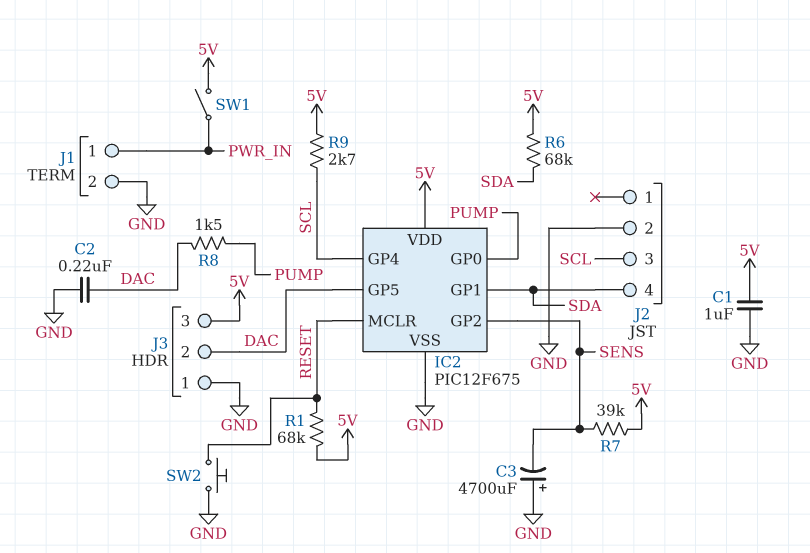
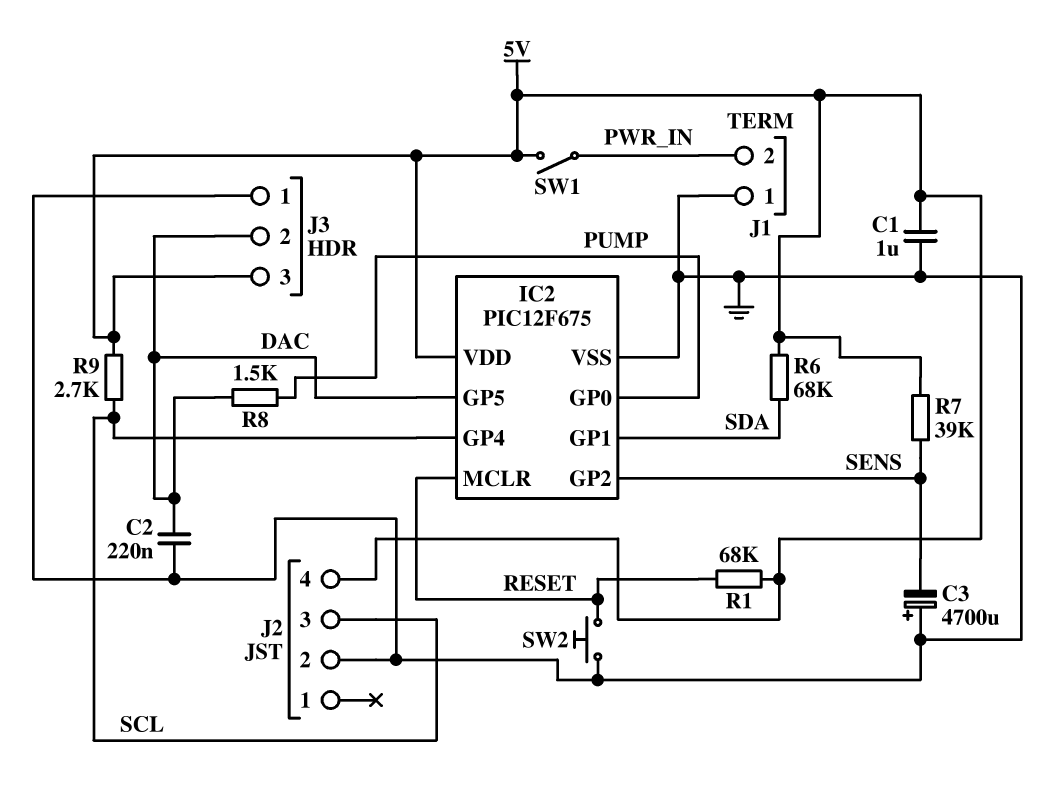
J1 pin 1: PWR_IN -> GND
J1 pin 2: GND -> PWR_IN
J2 pin 4: SDA -> 5V

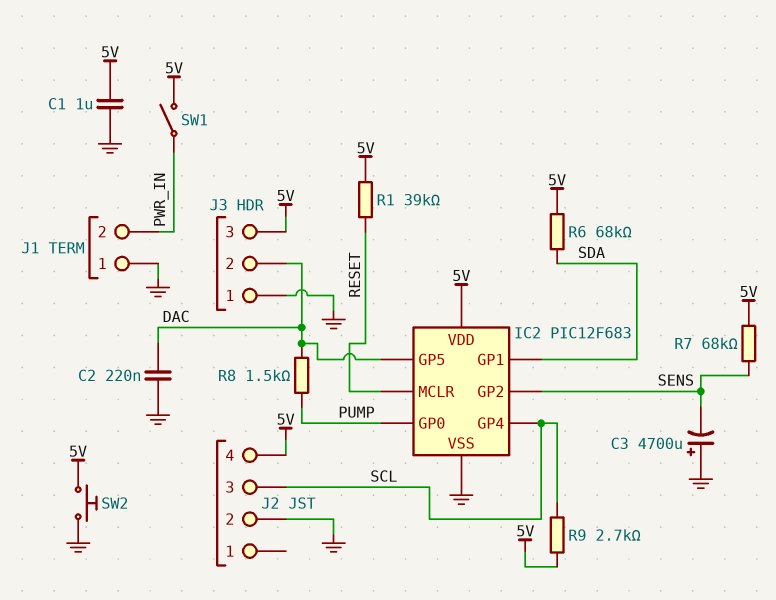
IC2: PIC12F675 -> PIC12F683
R1: 68k (5V, RESET) -> 39k (5V, RESET)
R7: 39k (5V, SENS) -> 68k (5V, SENS)
SW2: button (GND, RESET) -> button (5V, GND)

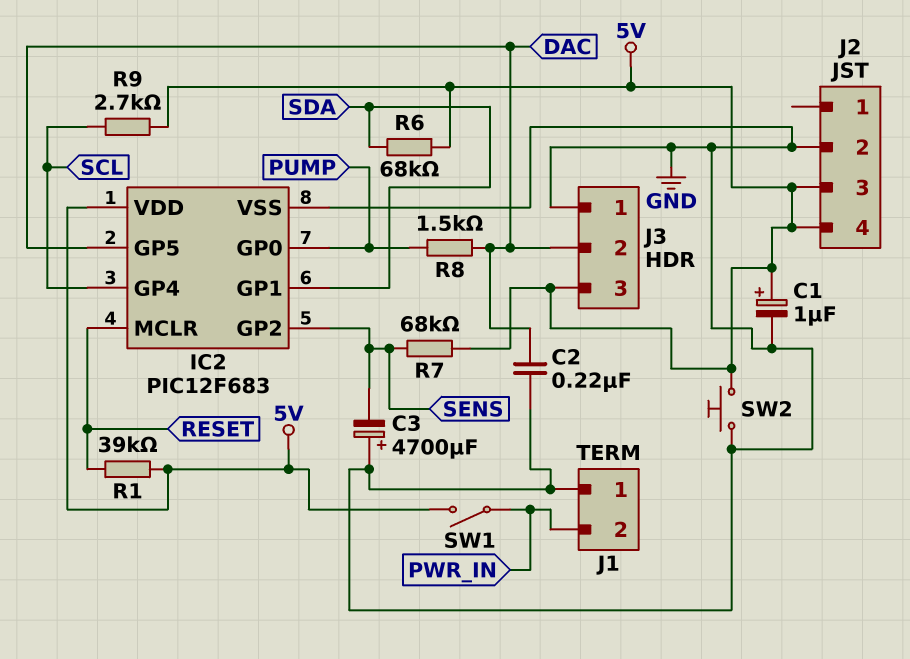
C1: 1uF (5V, GND) -> 1uF (plus 5V, minus GND)
J2 pin 3: SCL -> 5V

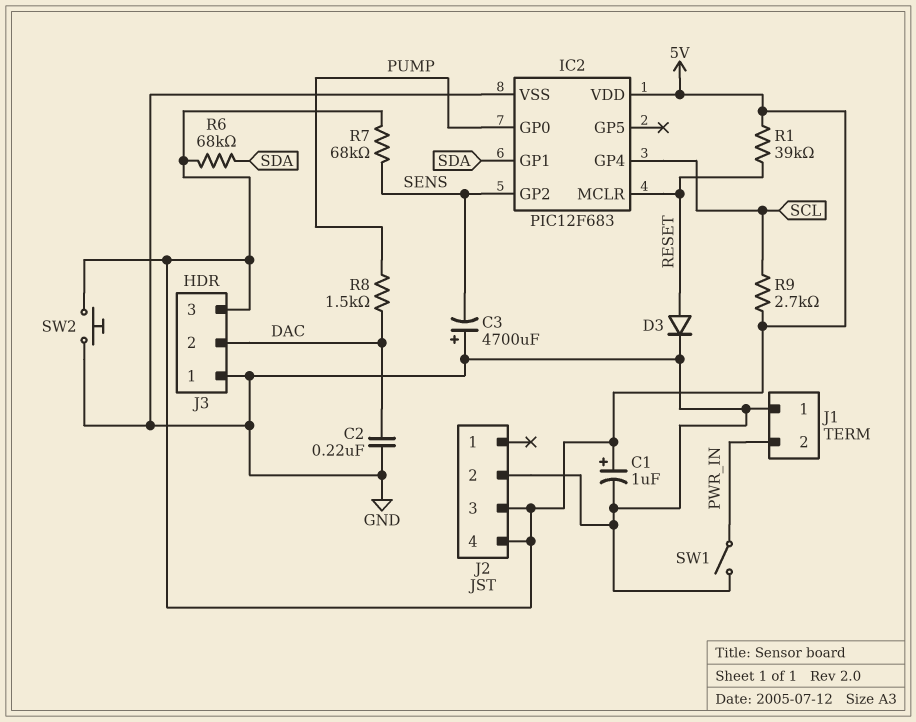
D3: none -> diode (A RESET, K GND)
IC2 pin GP5: DAC -> none
SW1: switch (5V, PWR_IN) -> switch (GND, PWR_IN)

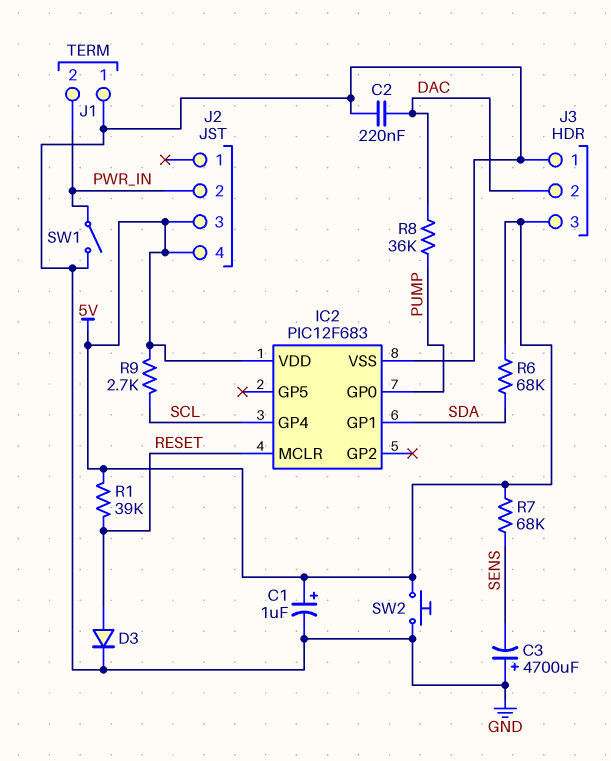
IC2 pin GP2: SENS -> none
J2 pin 2: GND -> PWR_IN
R8: 1.5k (DAC, PUMP) -> 36k (DAC, PUMP)

